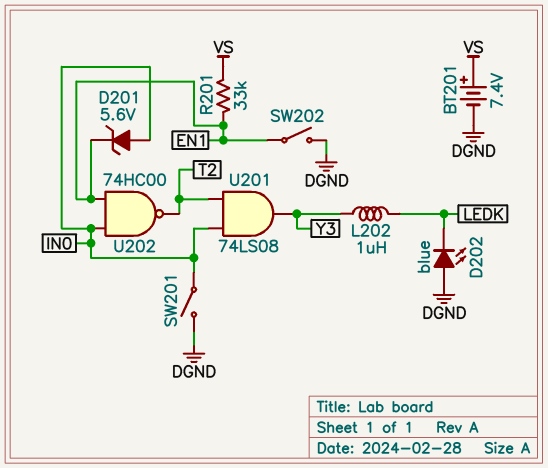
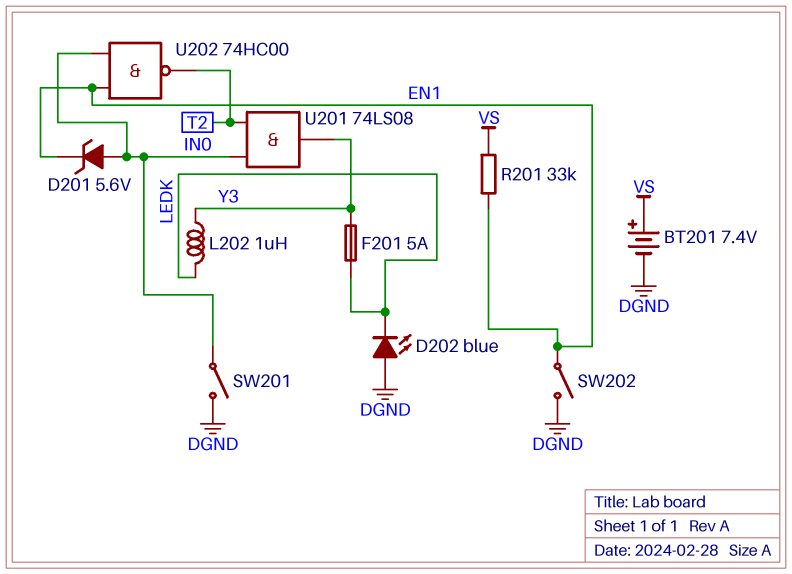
F201: none -> 5A (LEDK, Y3)

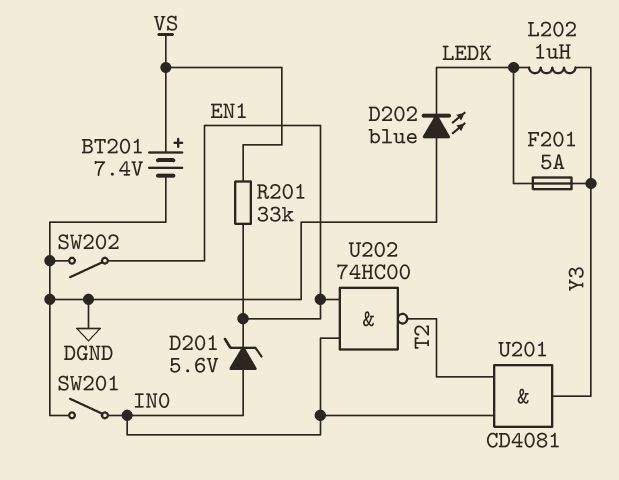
U201: AND 74LS08 (in IN0, in T2, out Y3) -> AND CD4081 (in IN0, in T2, out Y3)

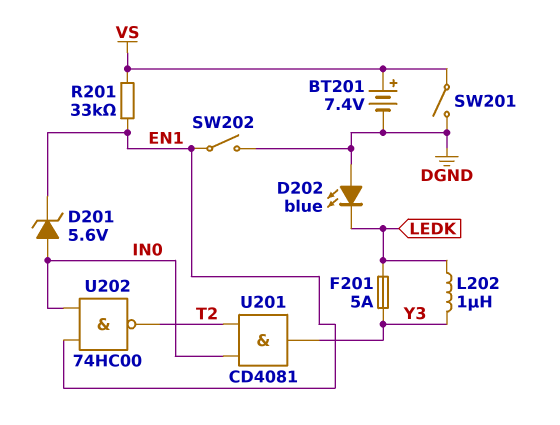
SW201: switch (DGND, IN0) -> switch (DGND, VS)

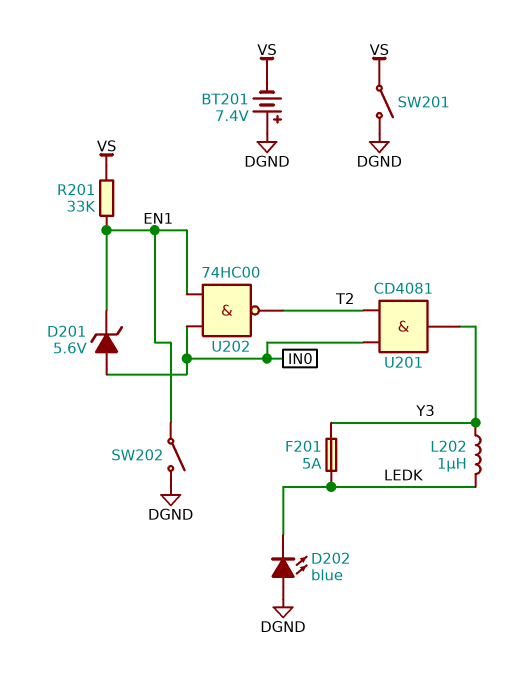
BT201: 7.4V (plus VS, minus DGND) -> 7.4V (plus DGND, minus VS)

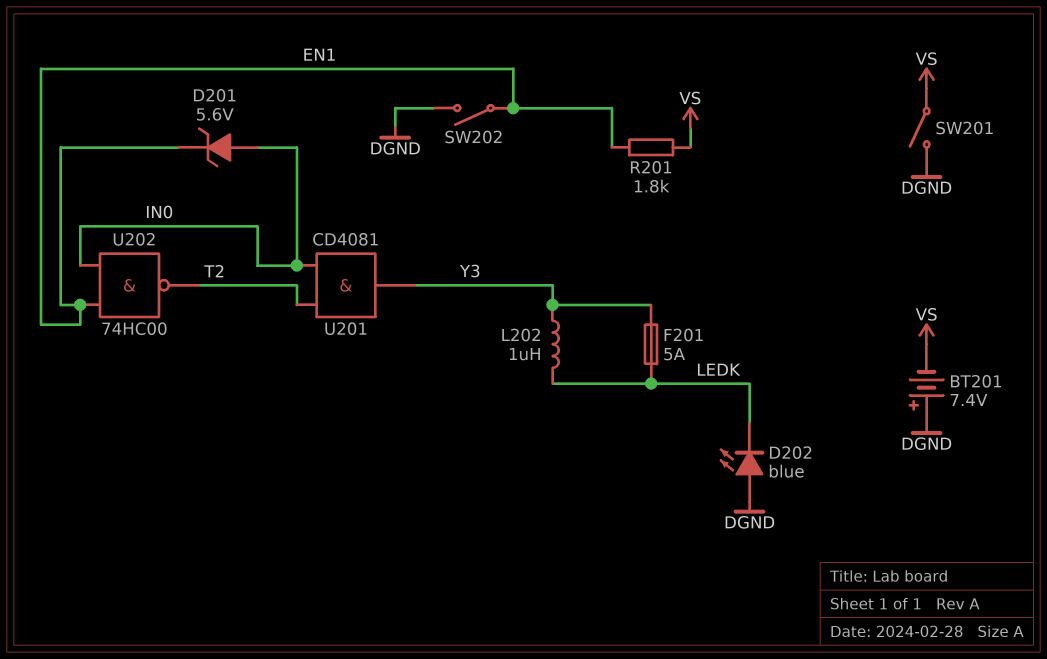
R201: 33k (EN1, VS) -> 1.8k (EN1, VS)

